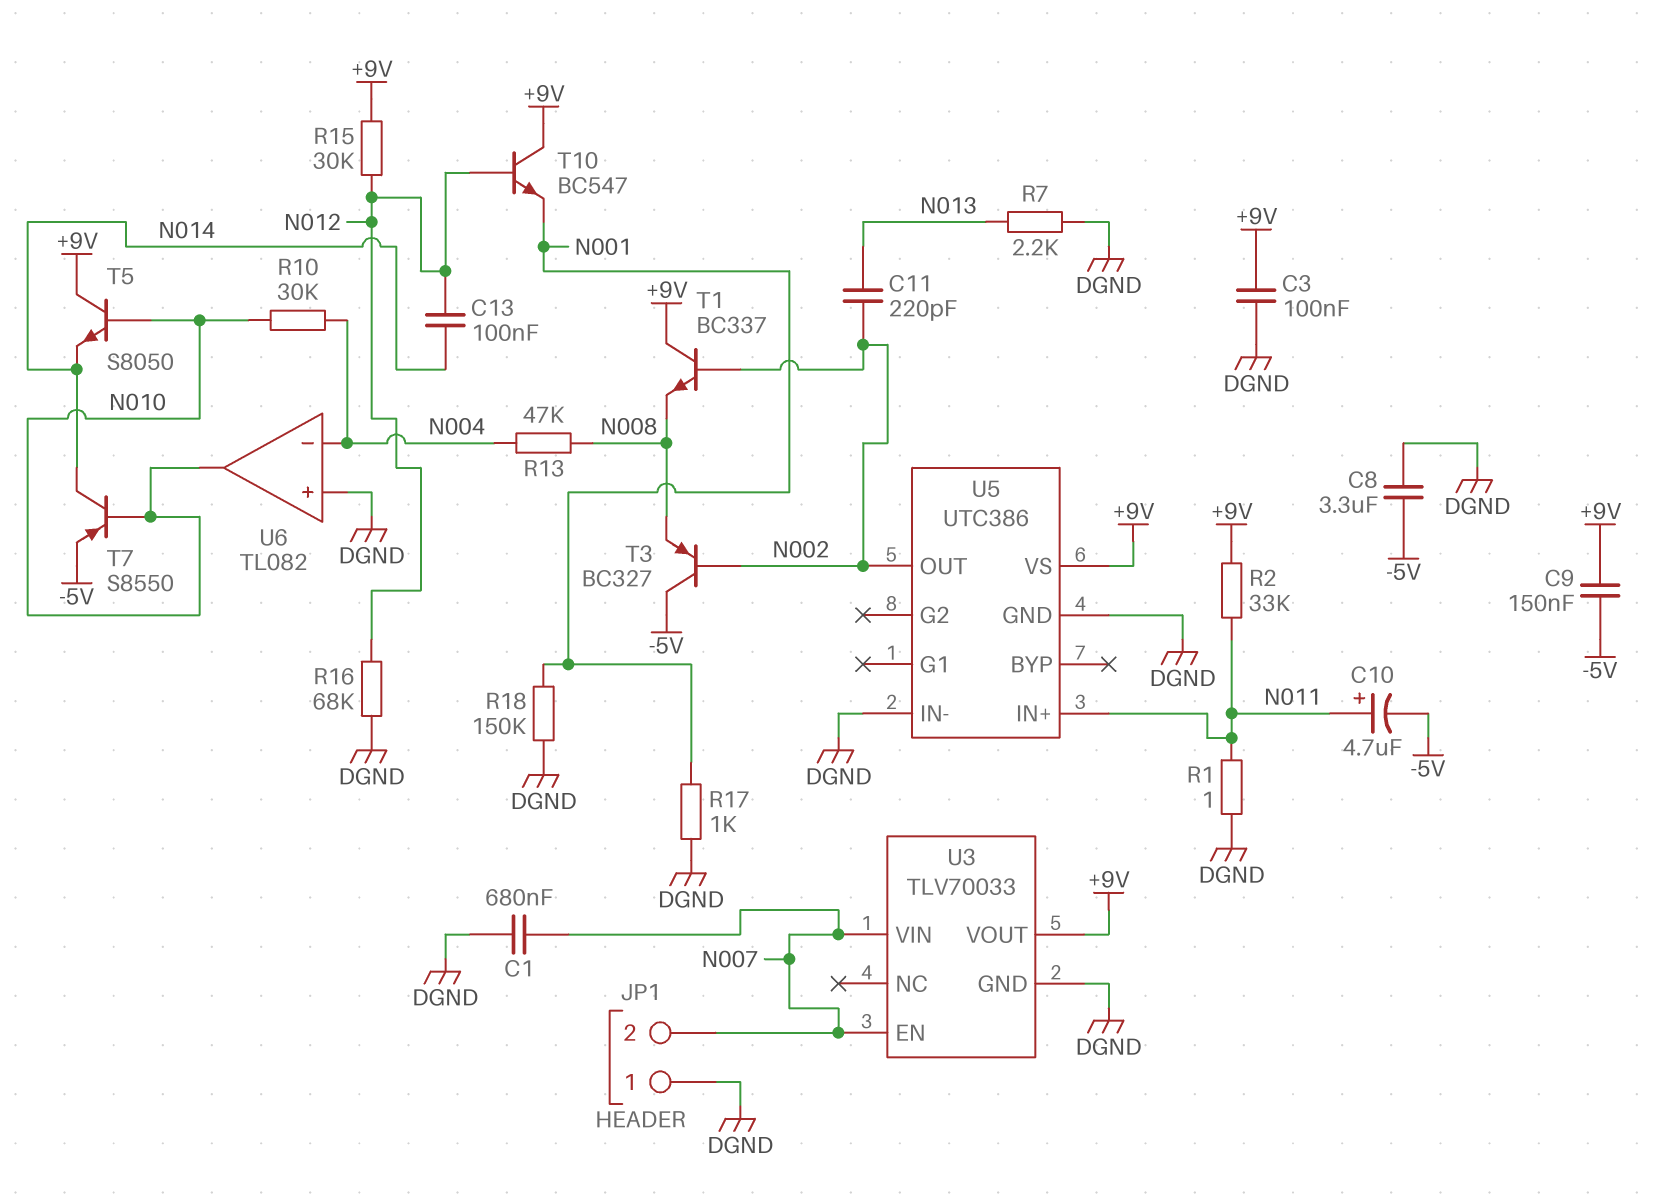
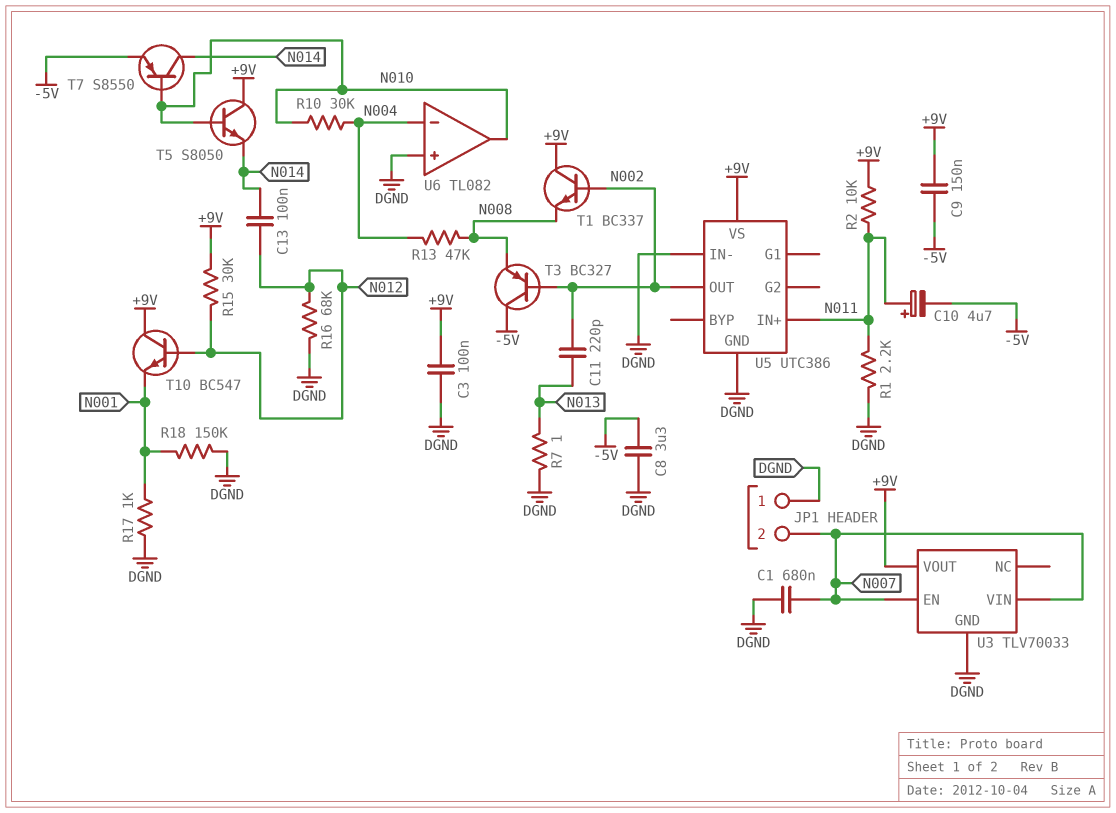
R1: 1 (DGND, N011) -> 2.2k (DGND, N011)
R2: 33k (+9V, N011) -> 10k (+9V, N011)
R7: 2.2k (DGND, N013) -> 1 (DGND, N013)

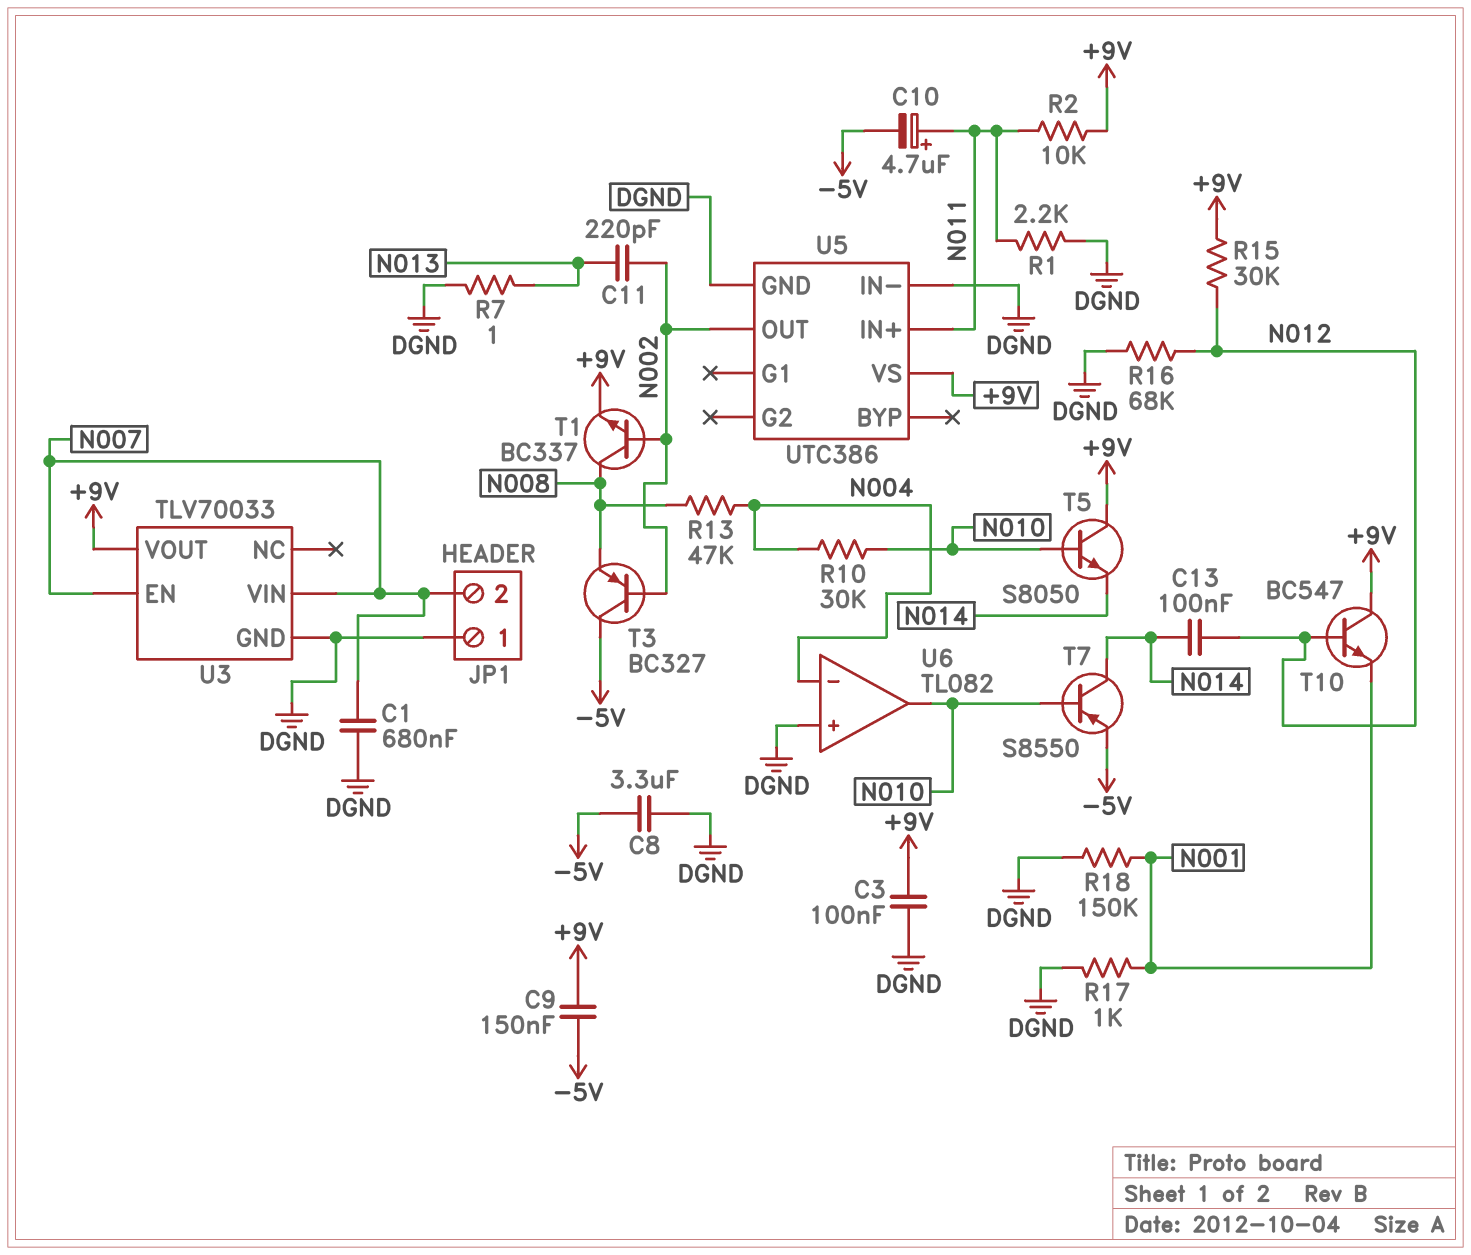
T1: NPN BC337 (B N002, C +9V, E N008) -> NPN BC337 (B N002, C N008, E +9V)

